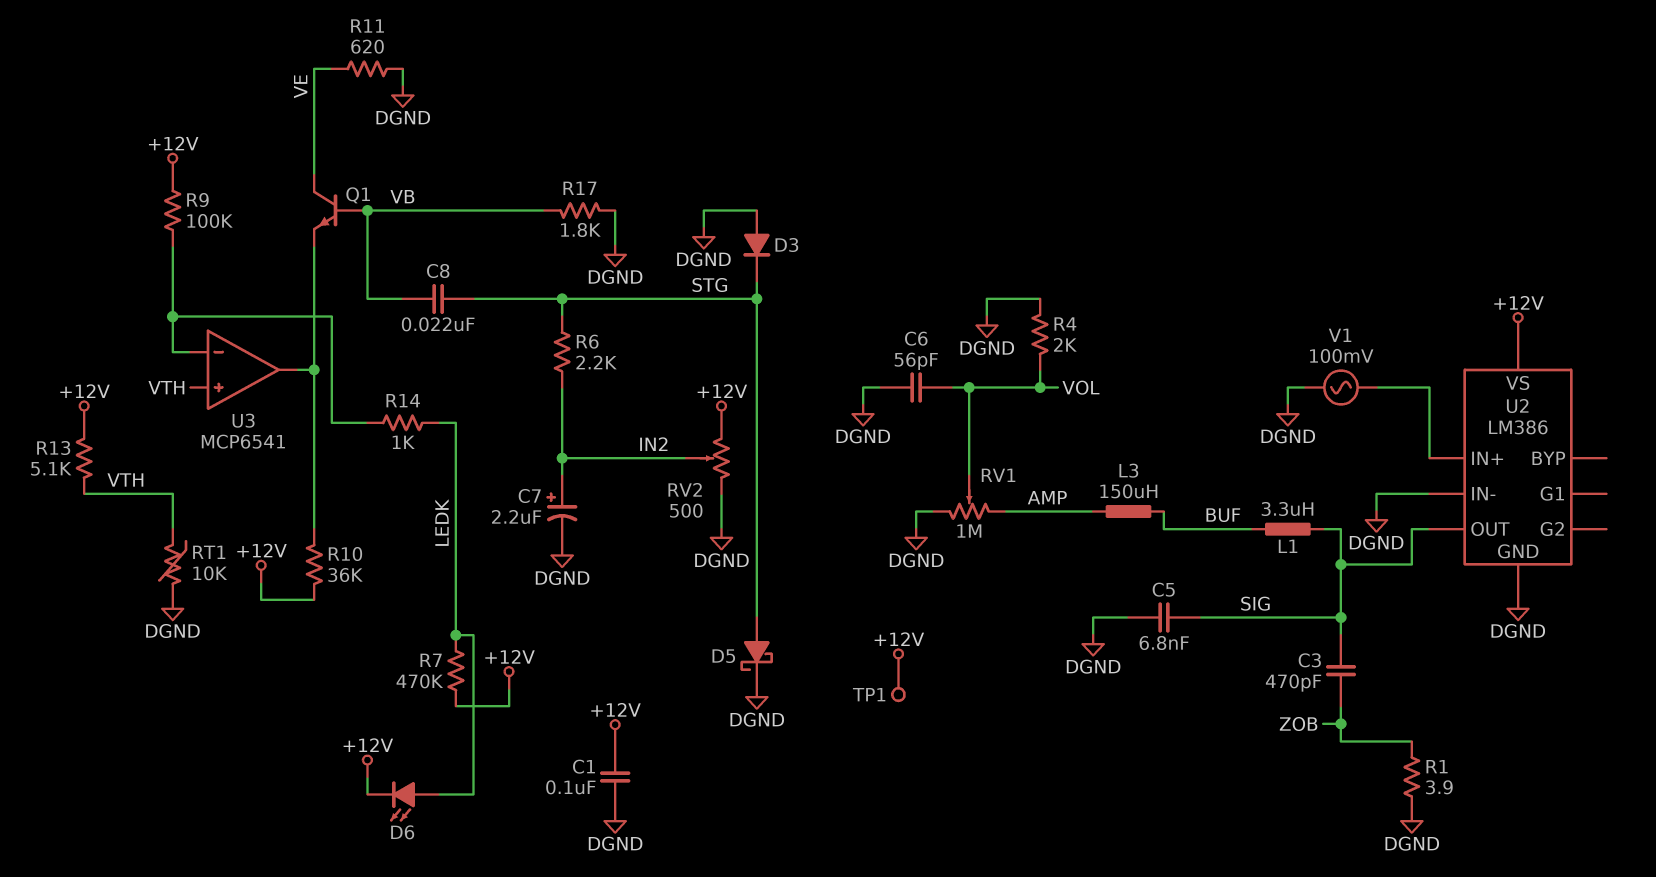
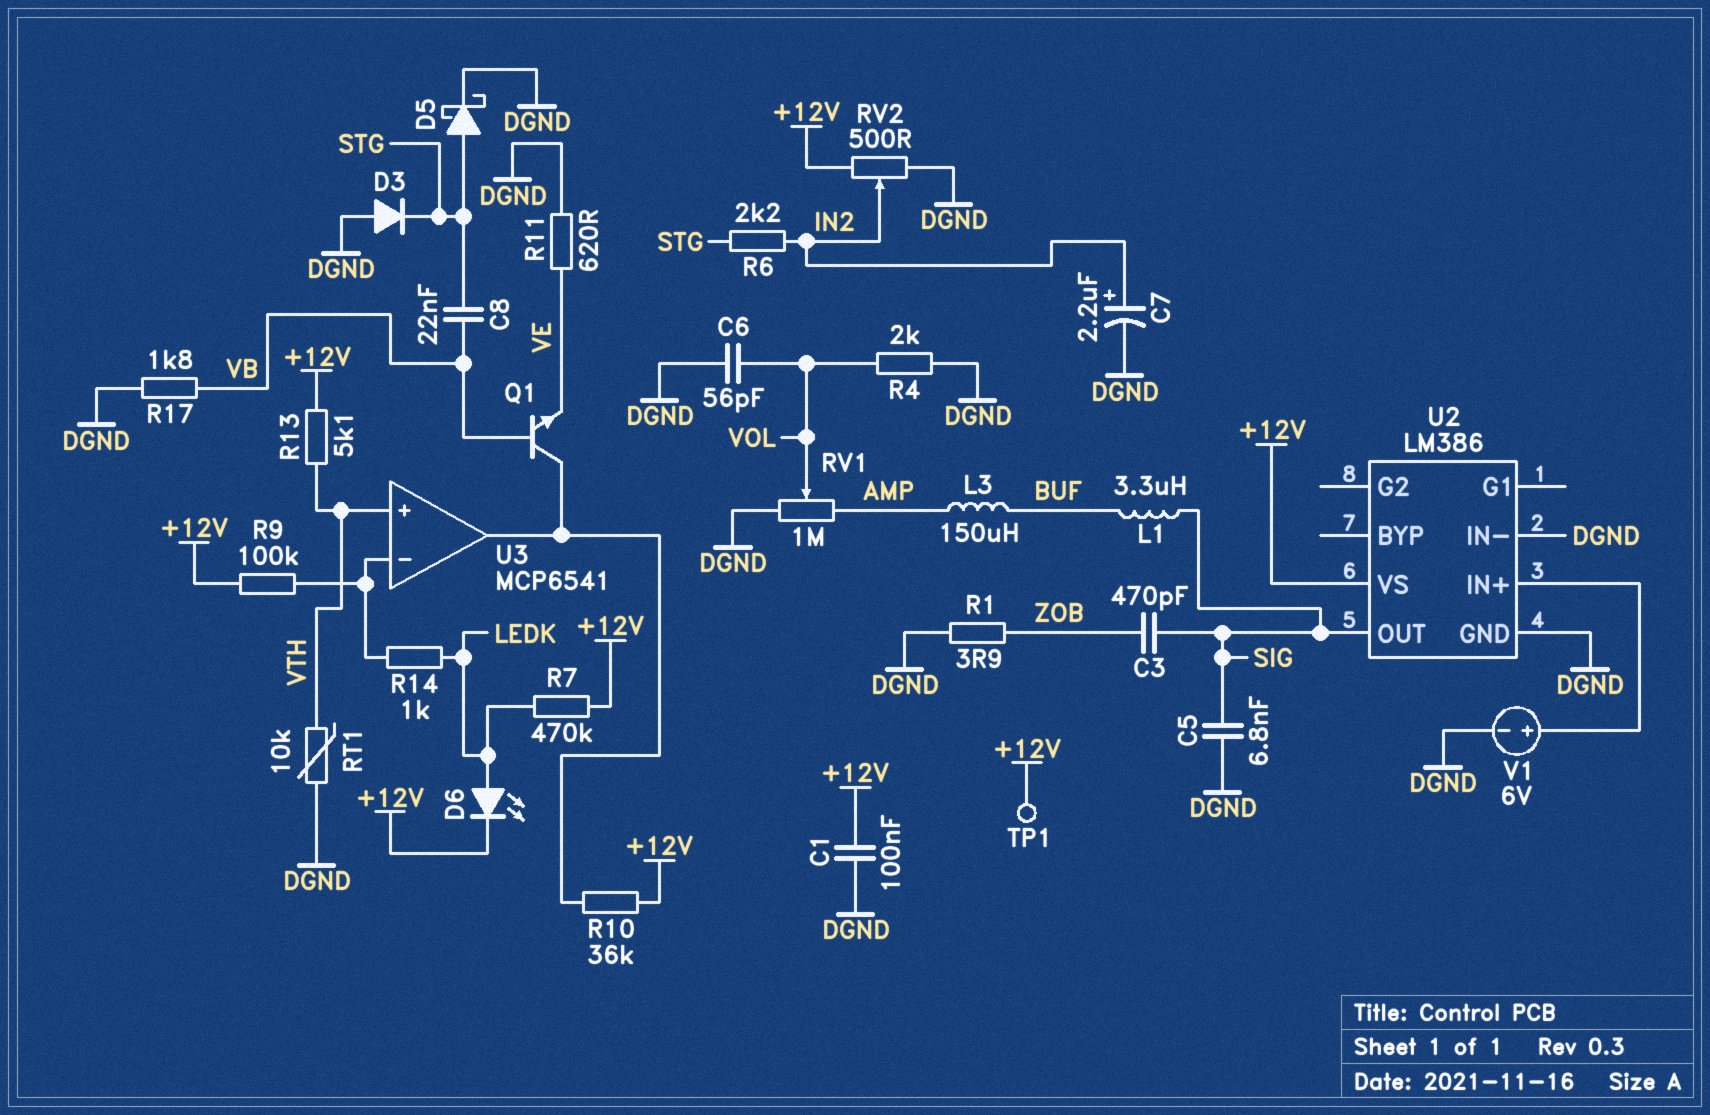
Q1: NPN (B VB, C VE, E U3/out) -> NPN (B VB, C U3/out, E VE)
V1: AC 100mV (DGND, U2/IN+) -> 6V (plus U2/IN+, minus DGND)

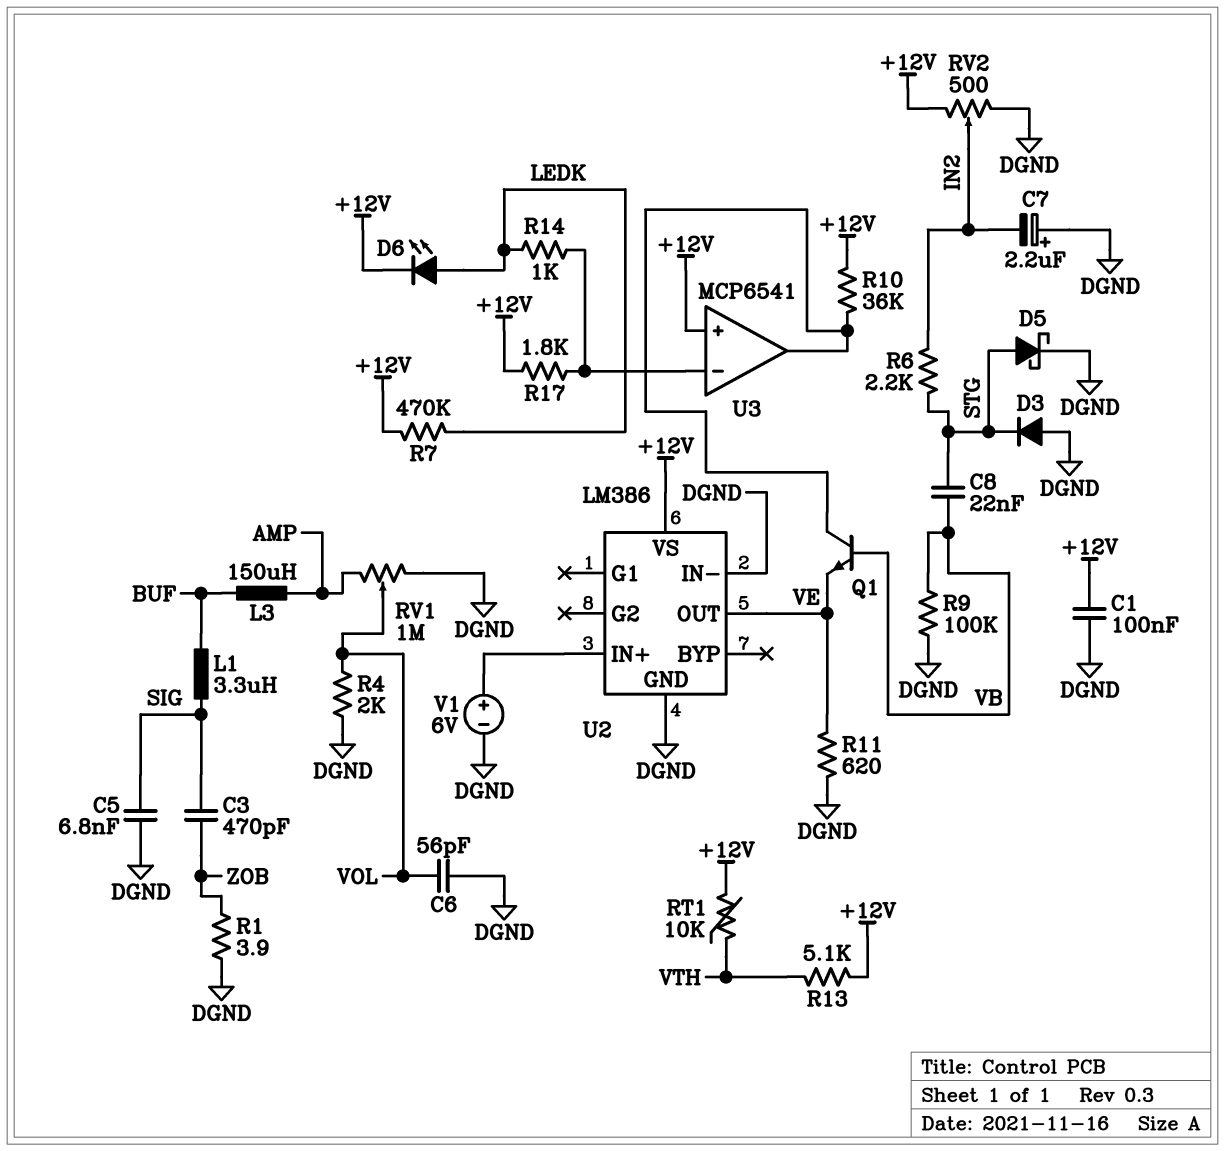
C7: 2.2uF (plus IN2, minus DGND) -> 2.2uF (plus DGND, minus IN2)
R9: 100k (+12V, U3/in-) -> 100k (DGND, VB)
R17: 1.8k (DGND, VB) -> 1.8k (+12V, U3/in-)
RT1: 10k (DGND, VTH) -> 10k (+12V, VTH)
TP1: test point (+12V) -> none
U2 pin OUT: SIG -> VE
U3 pin in+: VTH -> +12V

